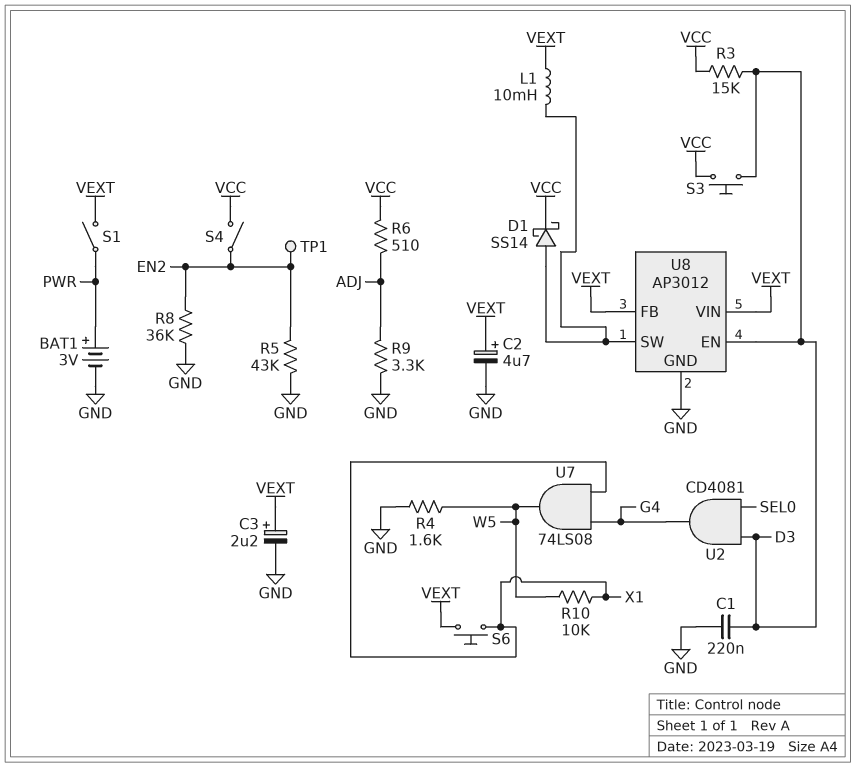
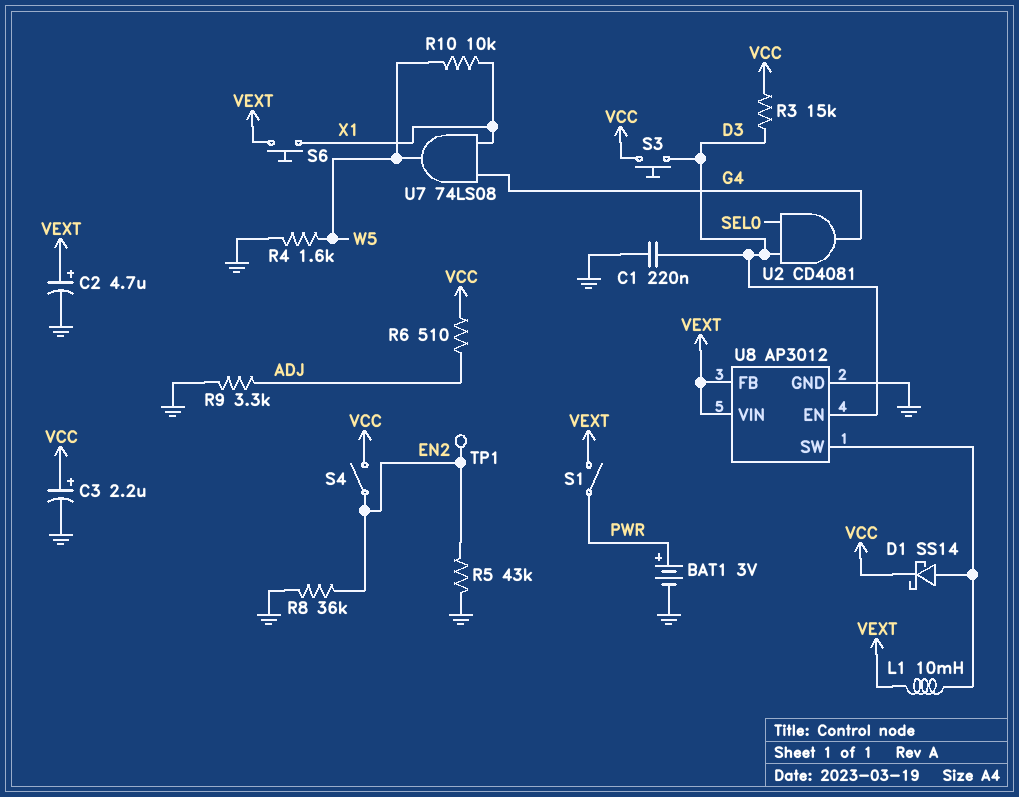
C3: 2.2uF (plus VEXT, minus GND) -> 2.2uF (plus VCC, minus GND)

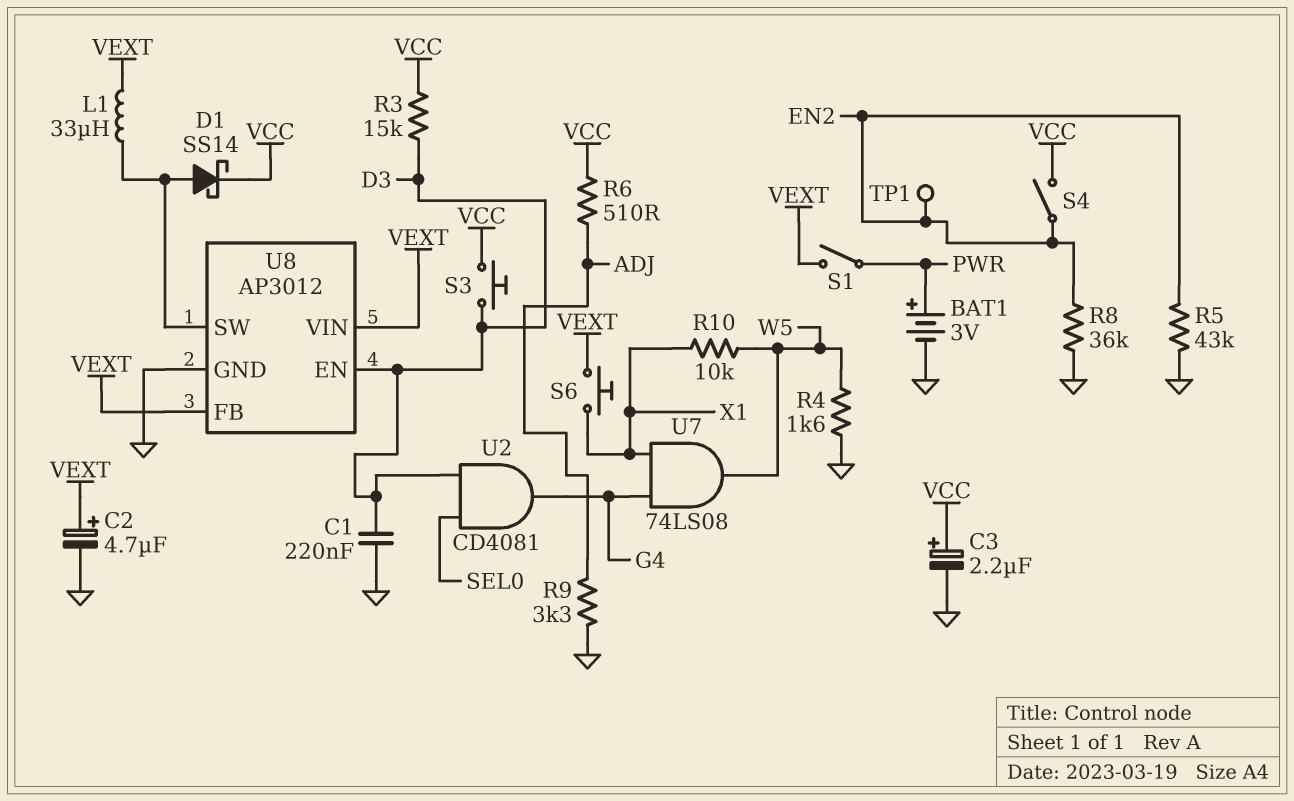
L1: 10mH (U8/SW, VEXT) -> 33uH (U8/SW, VEXT)

